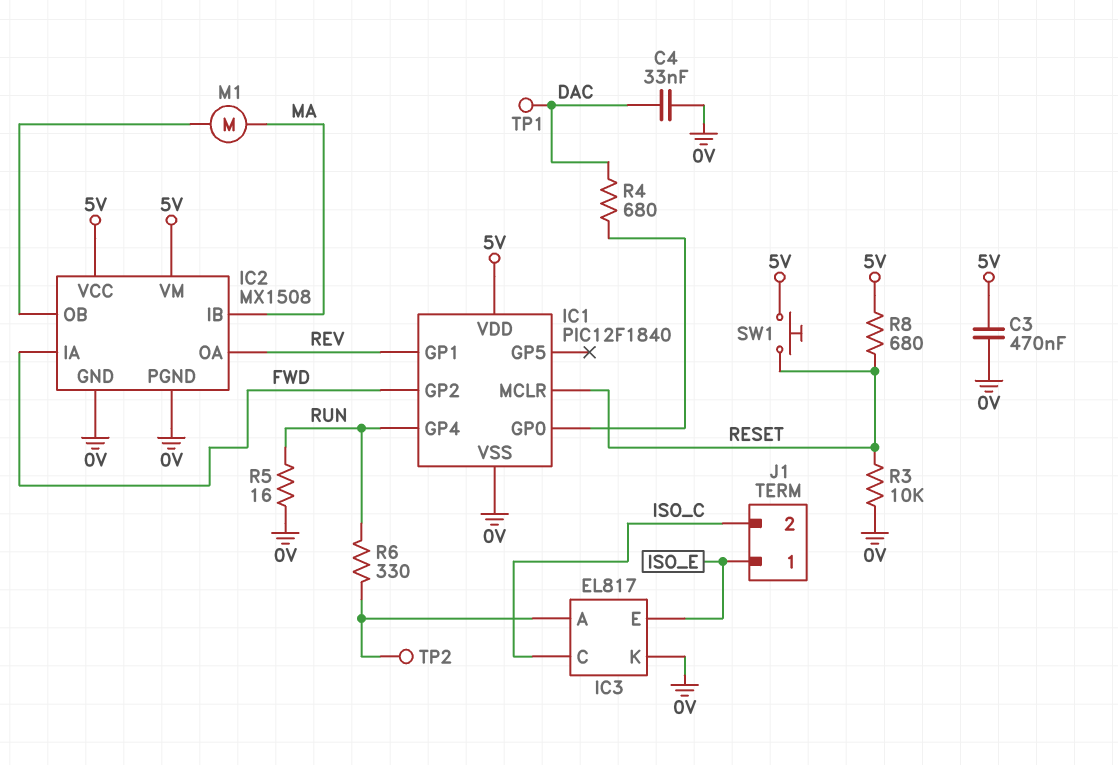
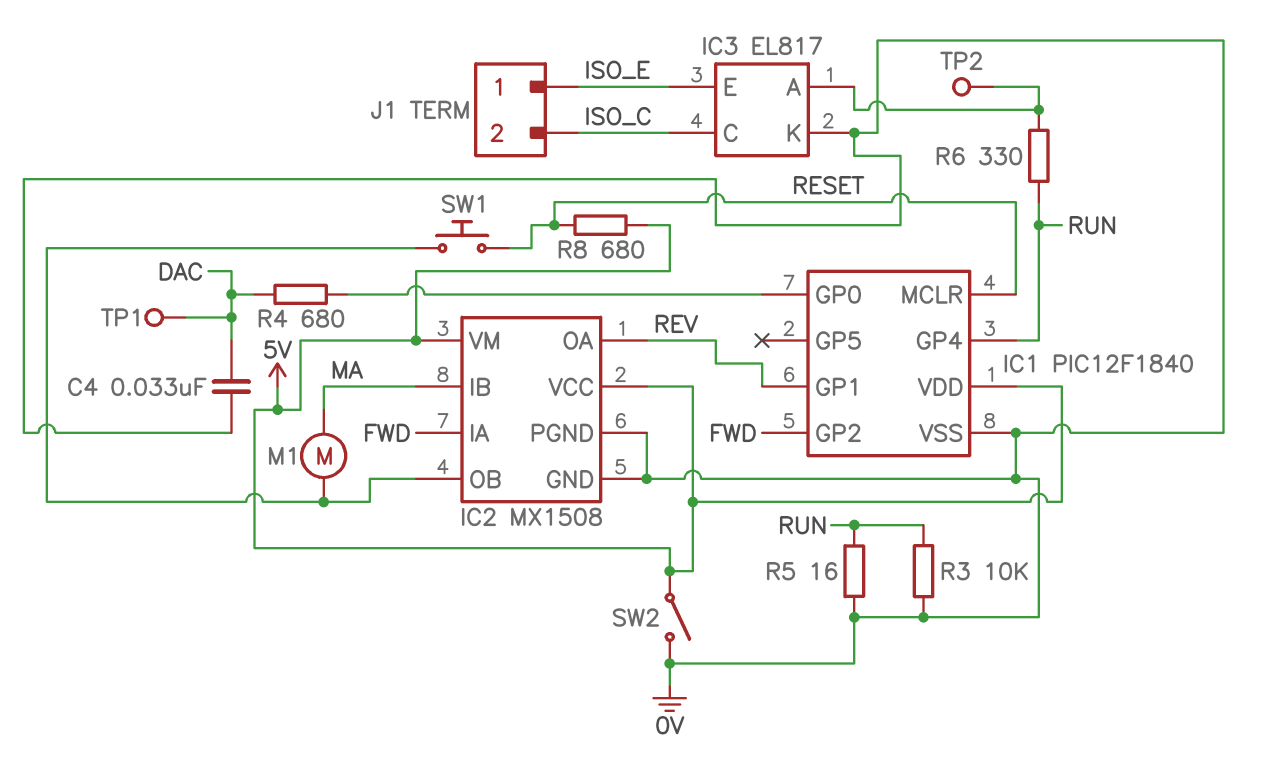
C3: 470nF (0V, 5V) -> none
R3: 10k (0V, RESET) -> 10k (0V, RUN)
SW1: button (5V, RESET) -> button (IC2/OB, RESET)
SW2: none -> switch (0V, 5V)

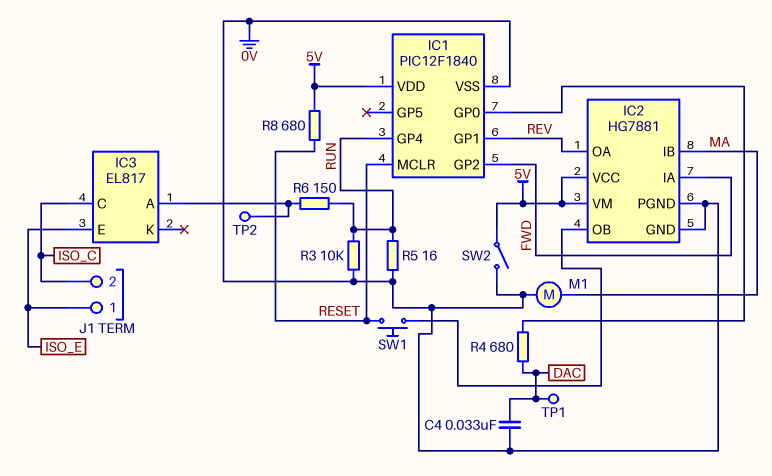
IC2: MX1508 -> HG7881
IC3 pin K: 0V -> none
M1: motor (IC2/OB, MA) -> motor (0V, MA)
R6: 330 (IC3/A, RUN) -> 150 (IC3/A, RUN)

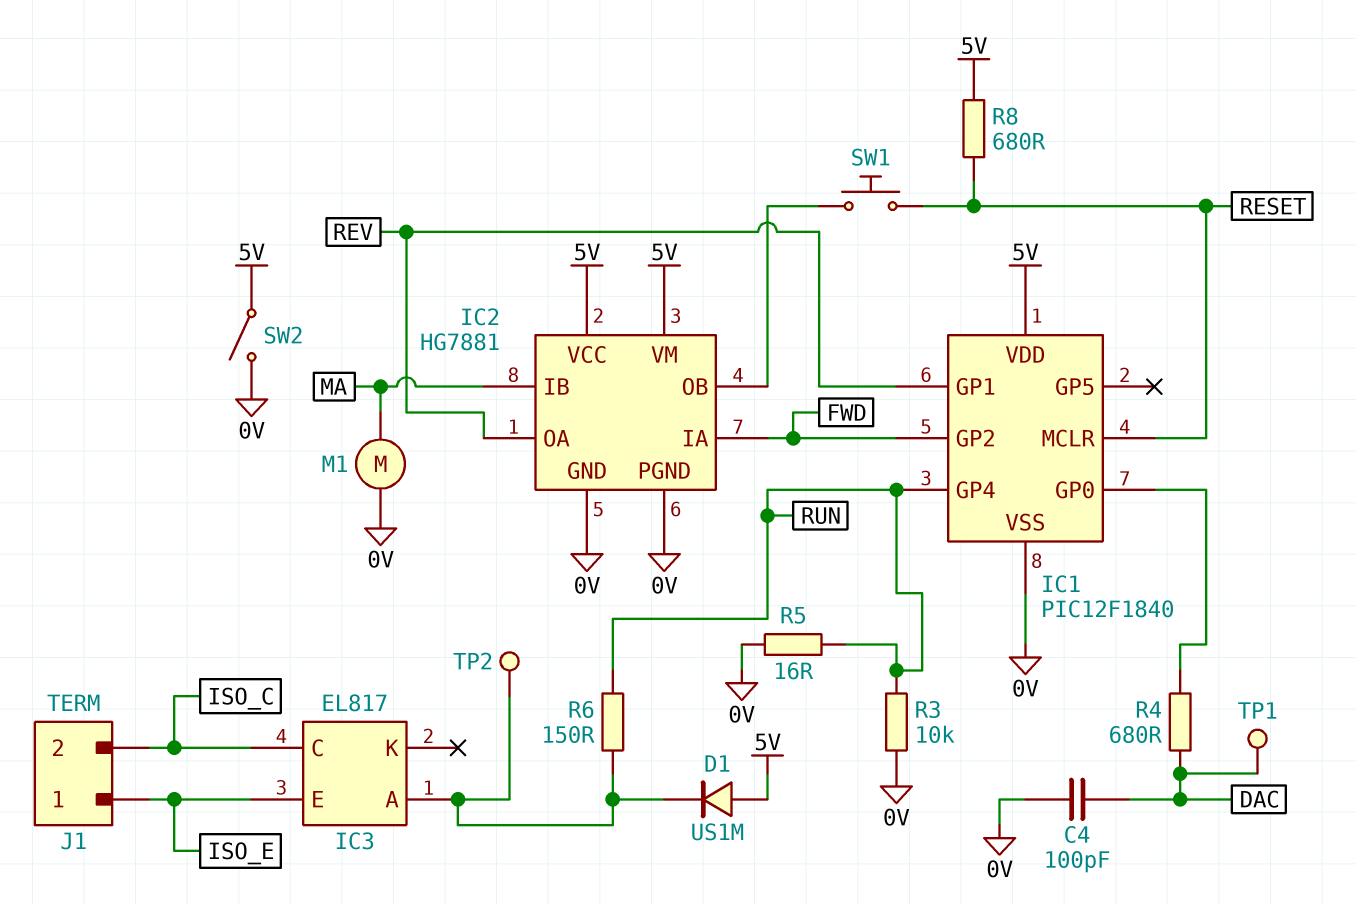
C4: 33nF (0V, DAC) -> 100pF (0V, DAC)
D1: none -> diode US1M (A 5V, K IC3/A)

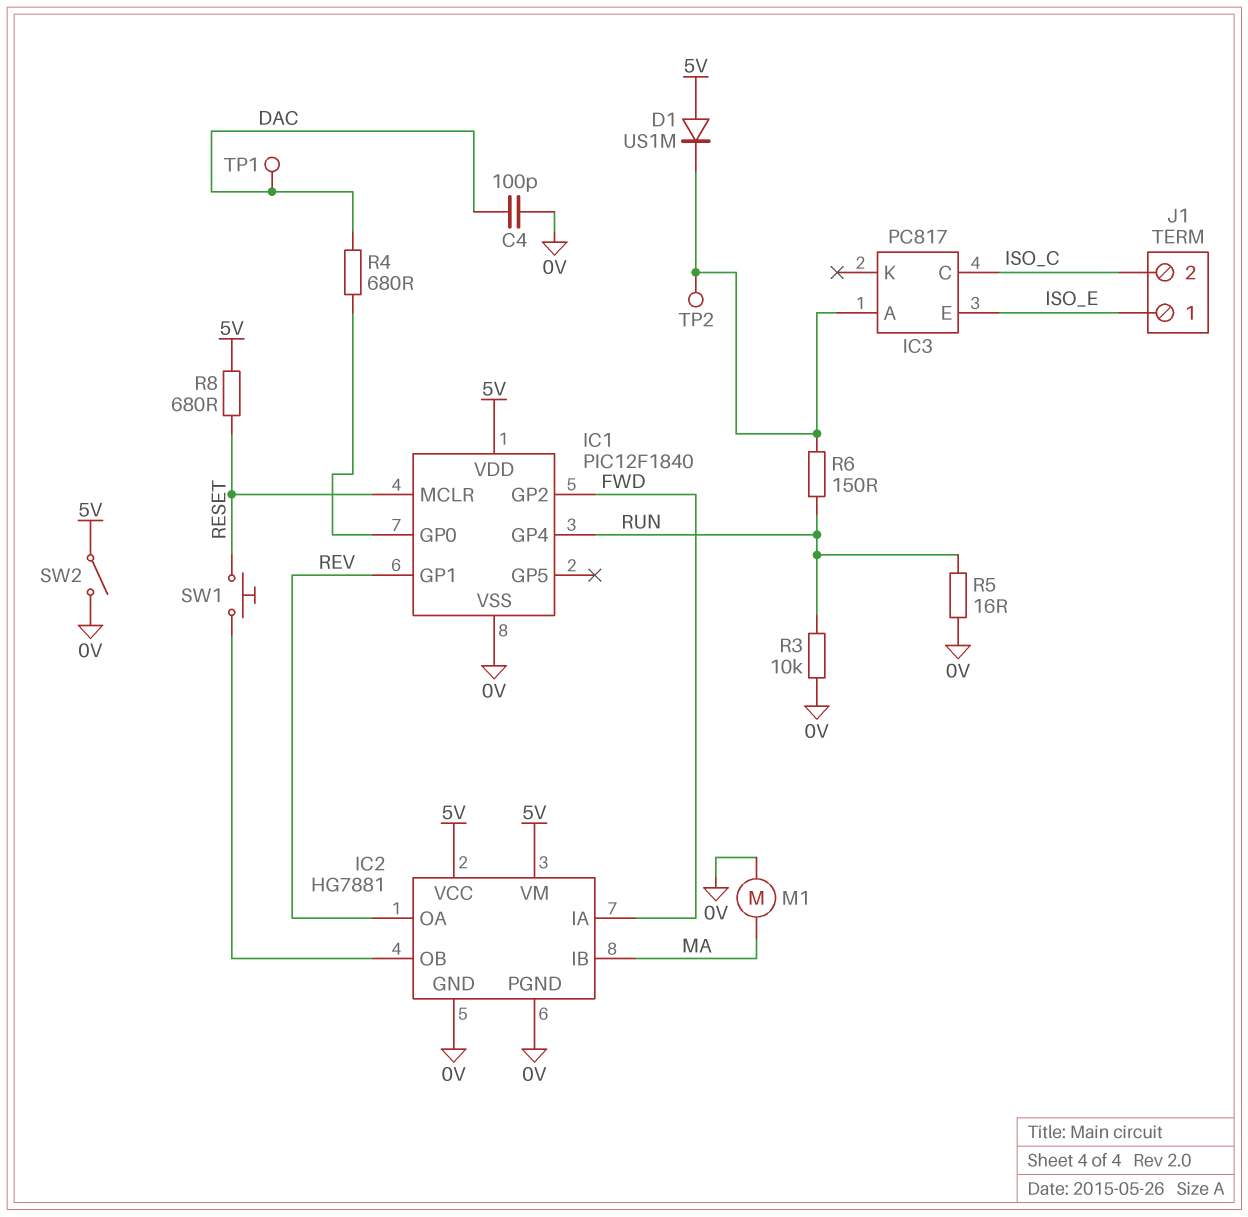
IC3: EL817 -> PC817

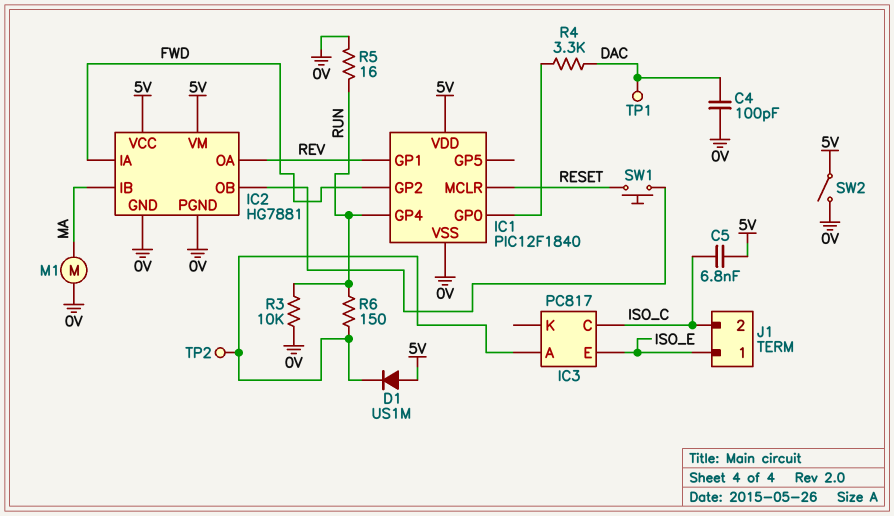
C5: none -> 6.8nF (5V, ISO_C)
R4: 680 (DAC, IC1/GP0) -> 3.3k (DAC, IC1/GP0)
R8: 680 (5V, RESET) -> none

